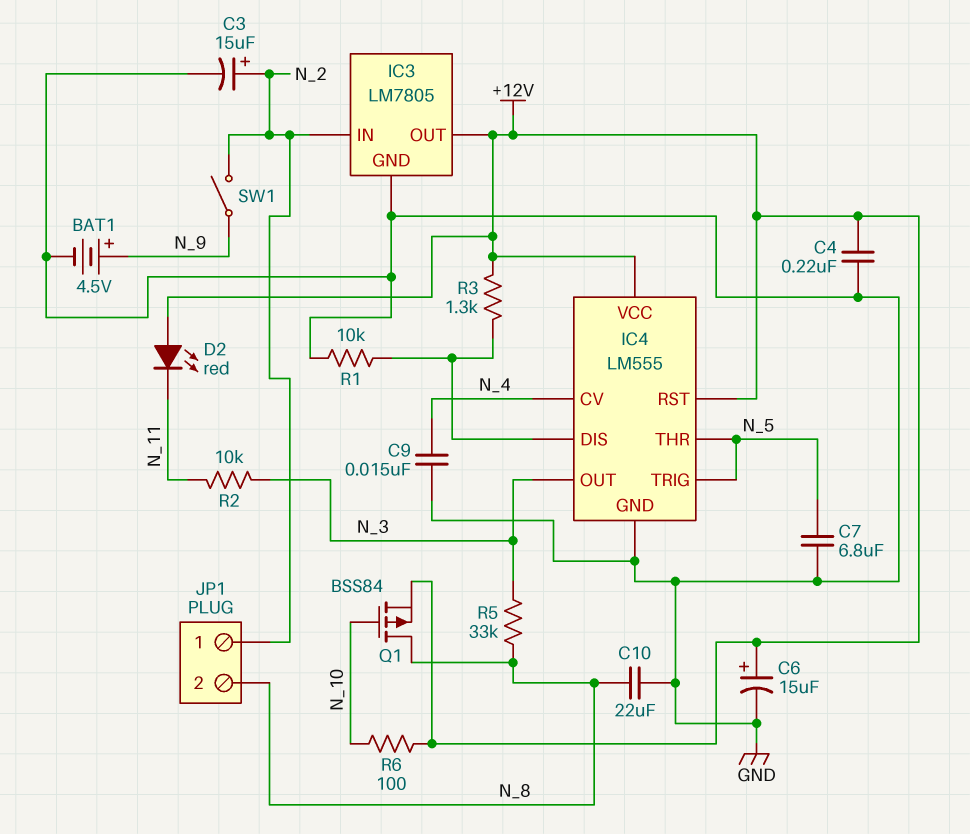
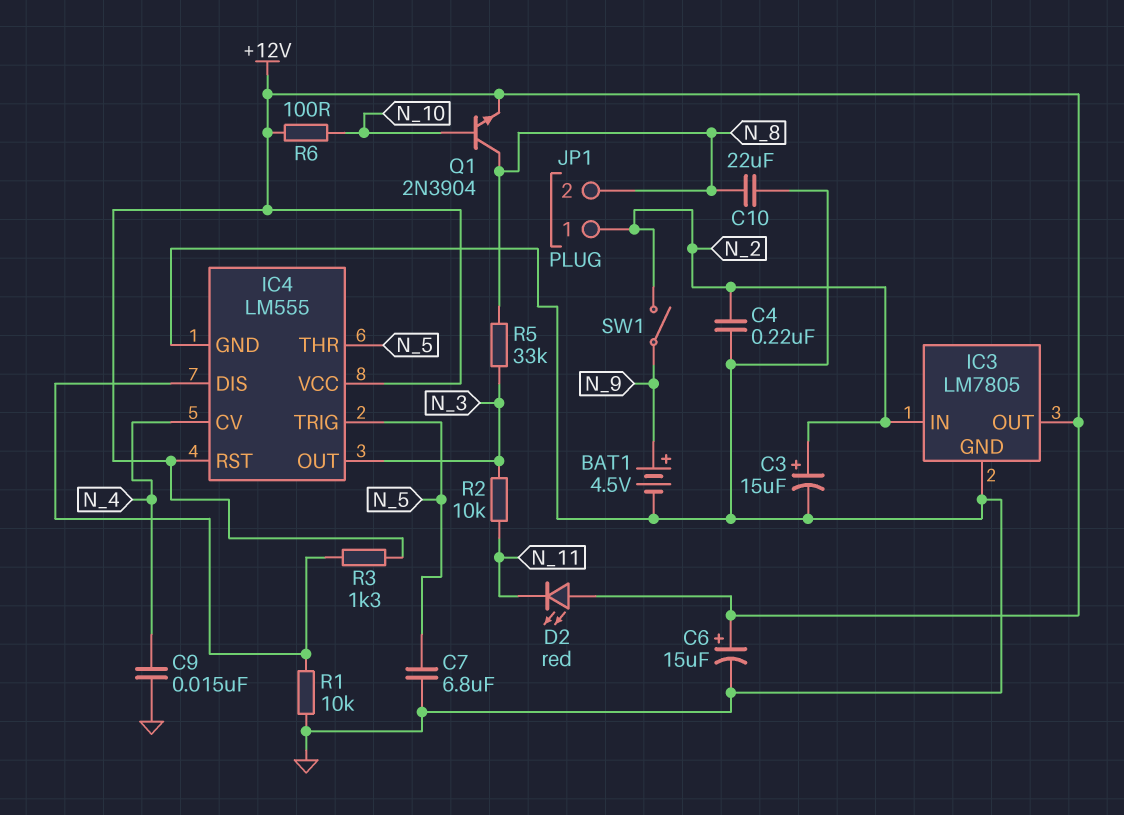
C4: 220nF (+12V, GND) -> 220nF (GND, N_2)
Q1: PMOS BSS84 (G N_10, D N_8, S +12V) -> NPN 2N3904 (B N_10, C N_8, E +12V)

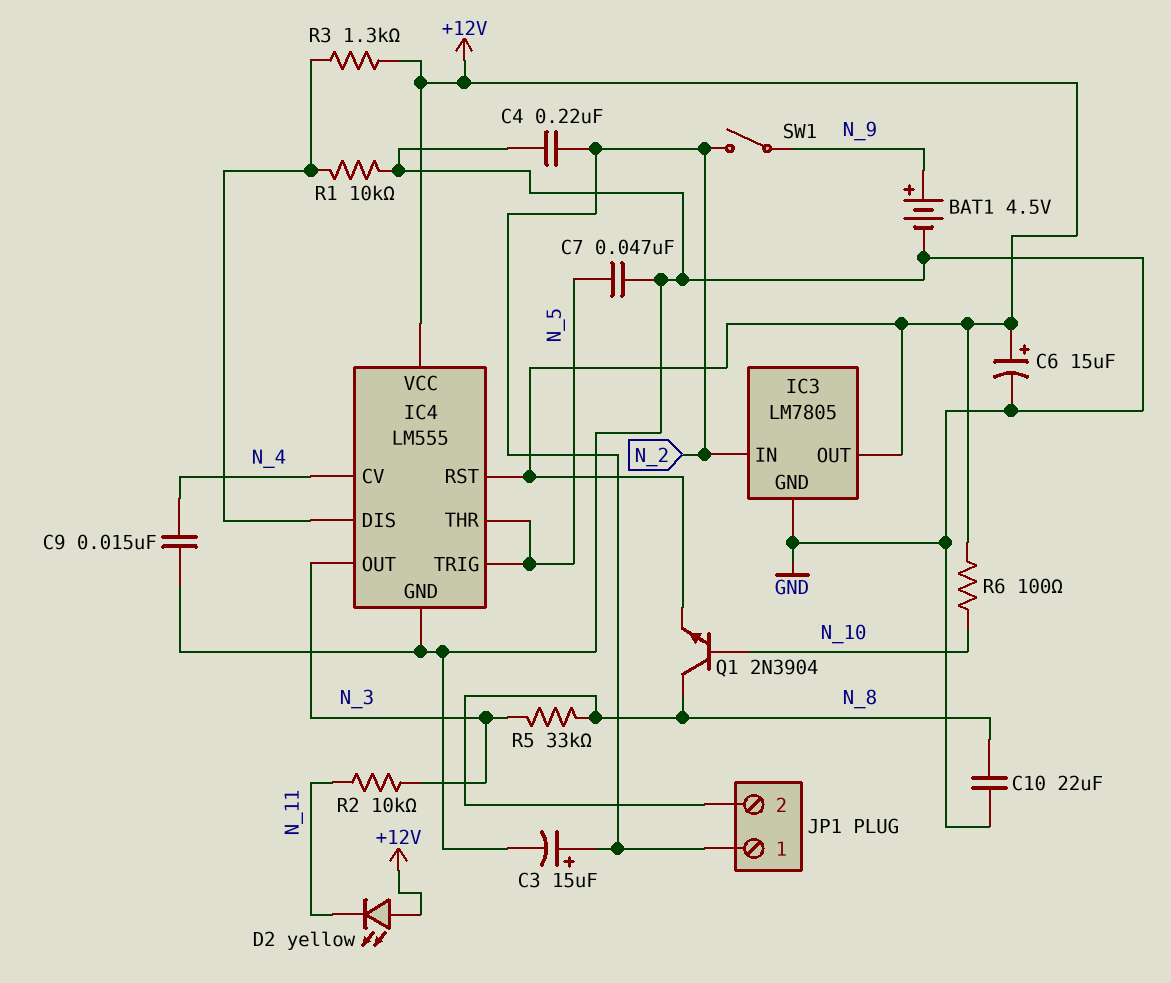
C7: 6.8uF (GND, N_5) -> 47nF (GND, N_5)
D2: LED red (A +12V, K N_11) -> LED yellow (A +12V, K N_11)

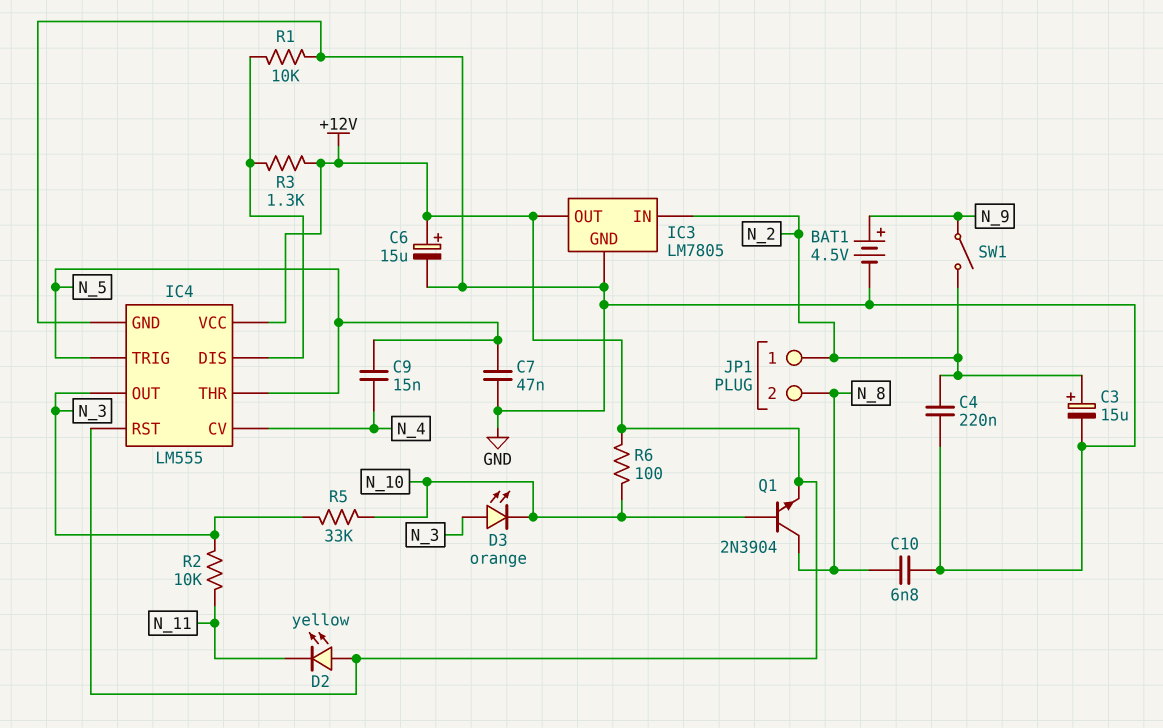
C9: 15nF (GND, N_4) -> 15nF (N_4, N_5)
C10: 22uF (GND, N_8) -> 6.8nF (GND, N_8)
D3: none -> LED orange (A N_3, K N_10)
R5: 33k (N_3, N_8) -> 33k (N_3, N_10)

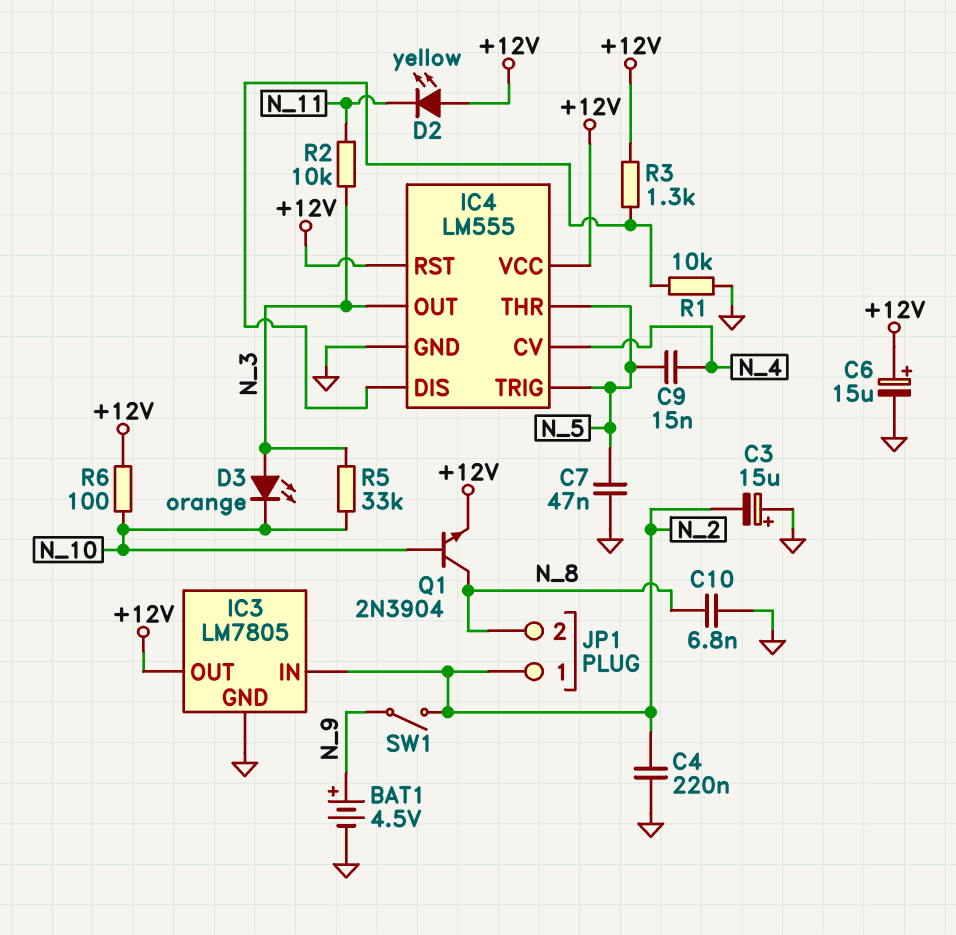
C3: 15uF (plus N_2, minus GND) -> 15uF (plus GND, minus N_2)

